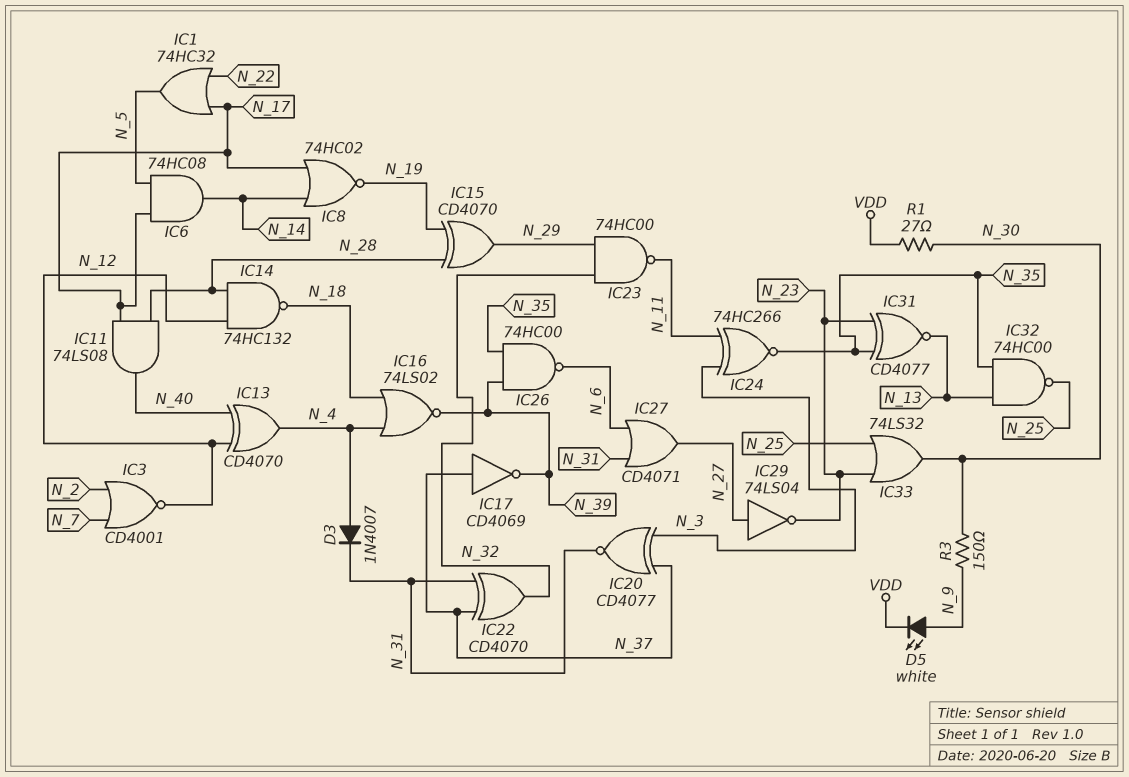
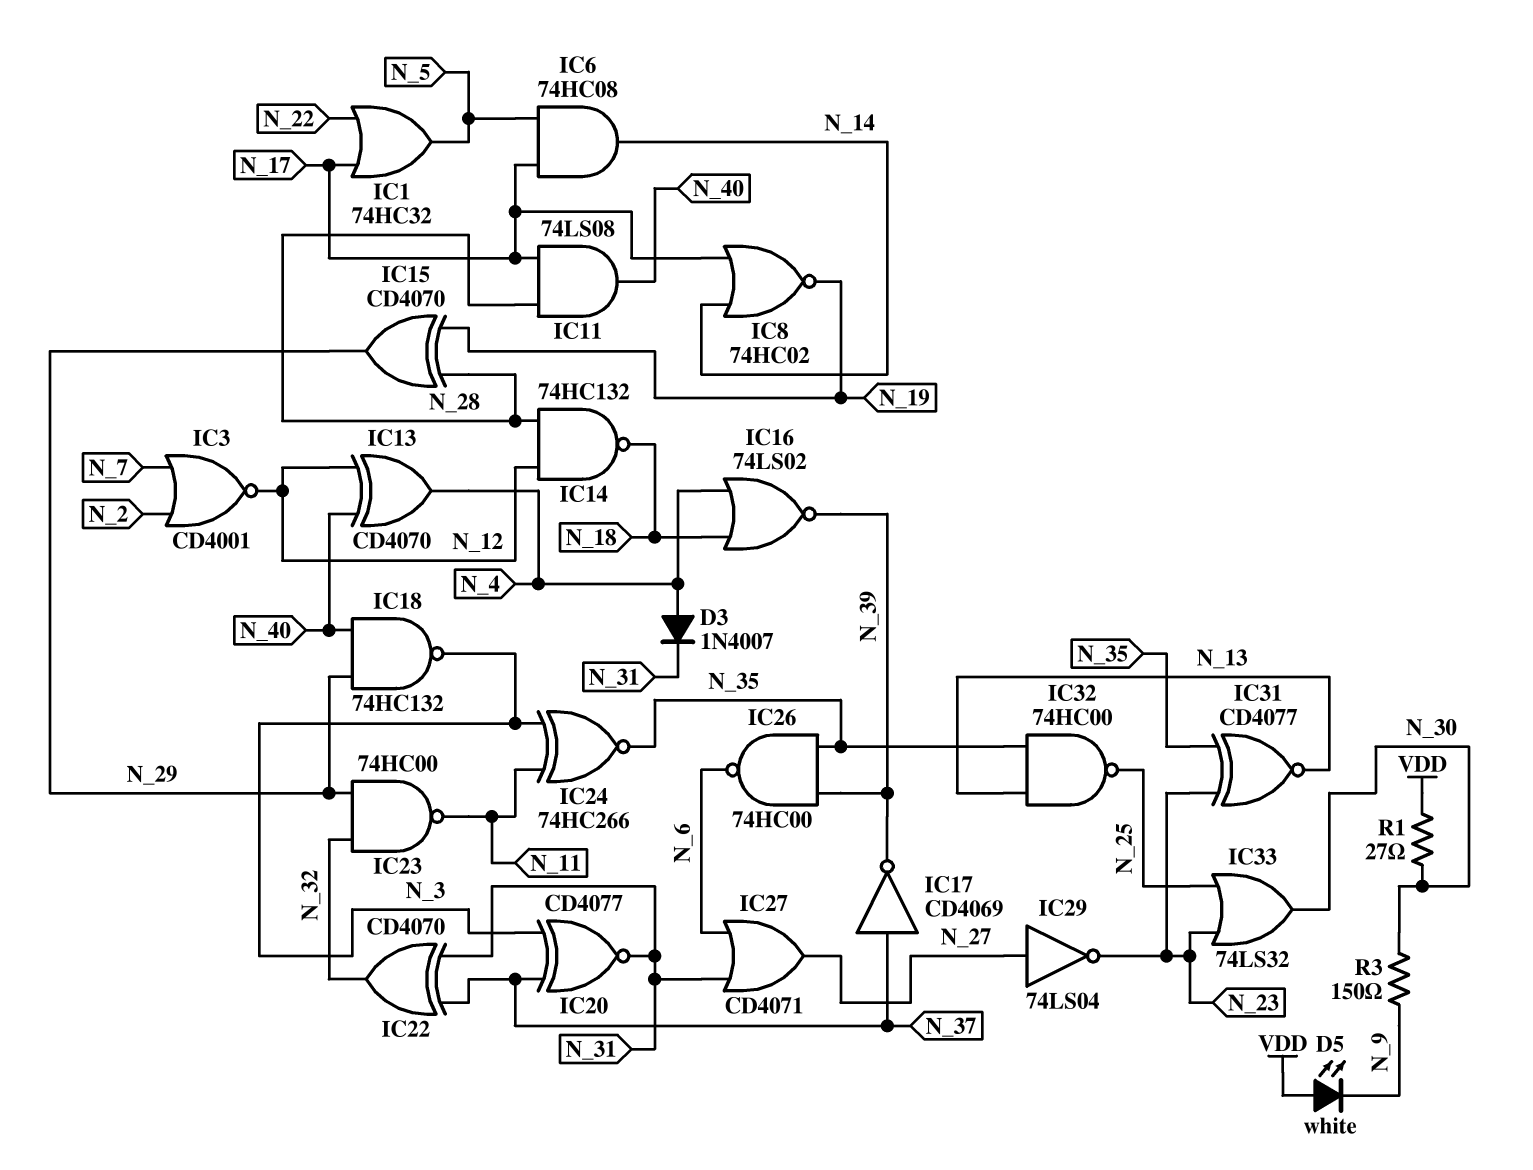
D5: LED white (A N_9, K VDD) -> LED white (A VDD, K N_9)
IC18: none -> NAND 74HC132 (in N_29, in N_40, out N_3)

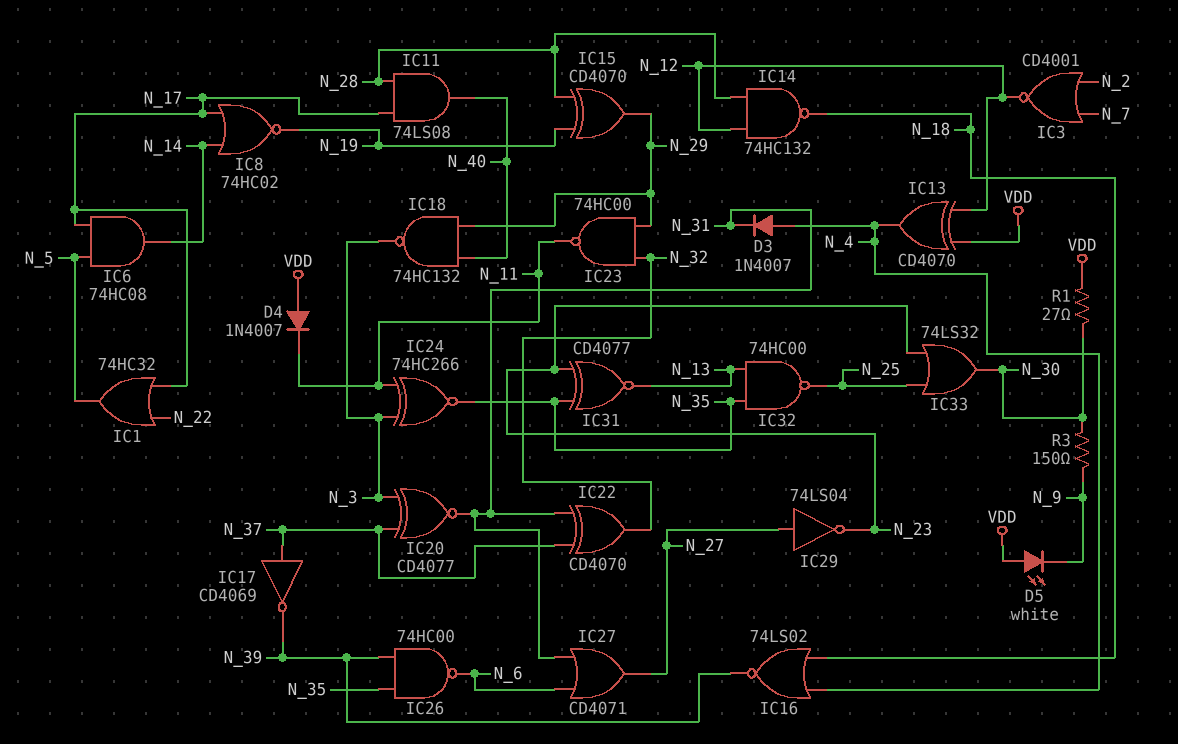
D4: none -> diode 1N4007 (A VDD, K N_11)
IC13: XOR CD4070 (in N_12, in N_40, out N_4) -> XOR CD4070 (in N_12, in VDD, out N_4)

